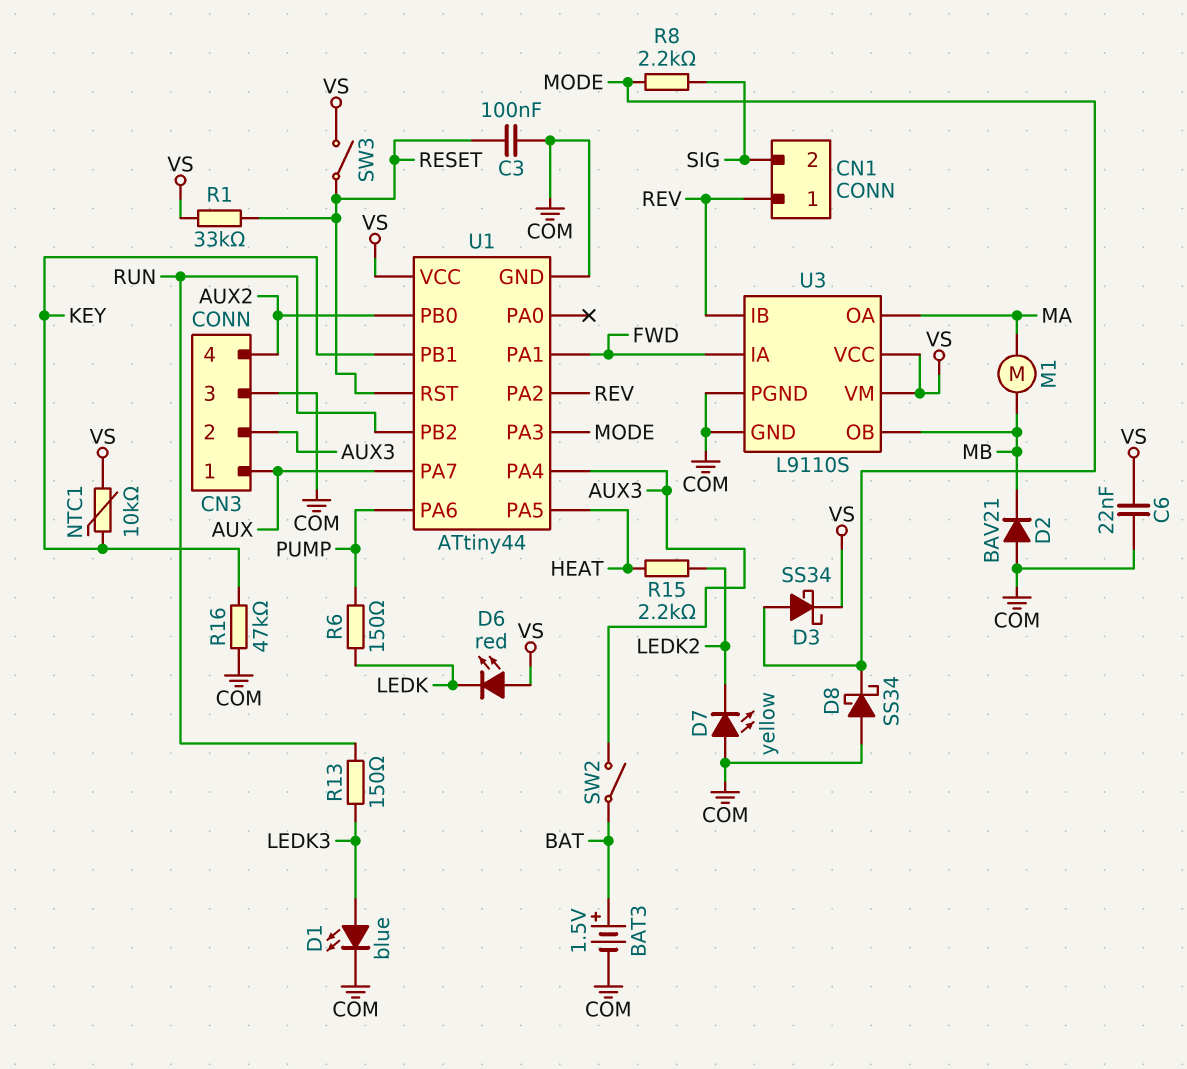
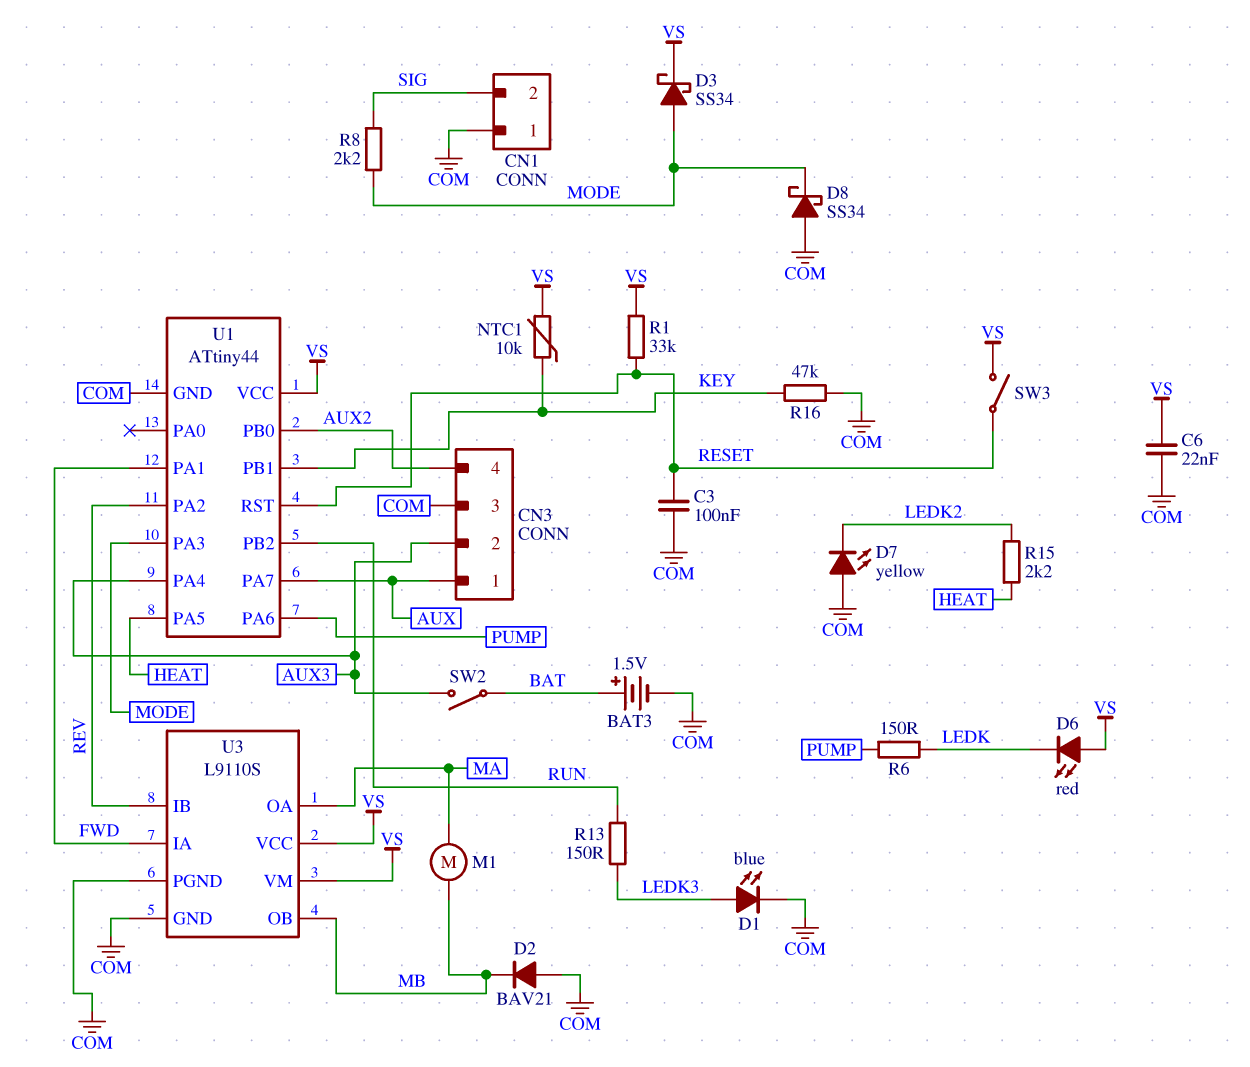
CN1 pin 1: REV -> COM

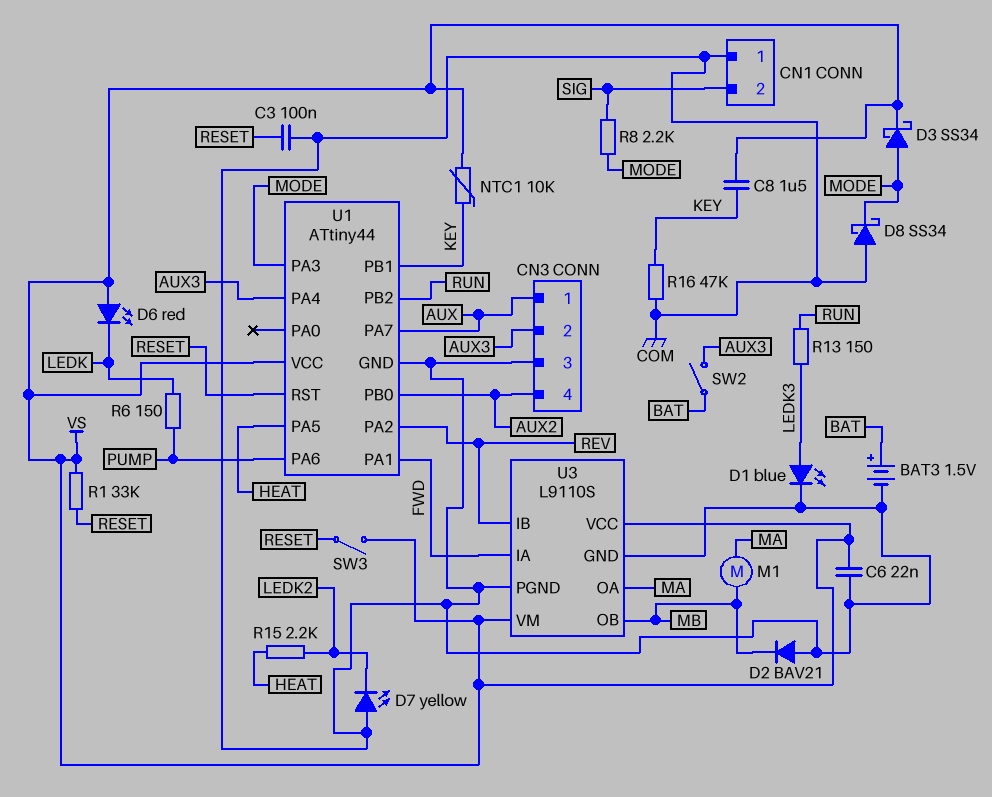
C8: none -> 1.5uF (KEY, VS)

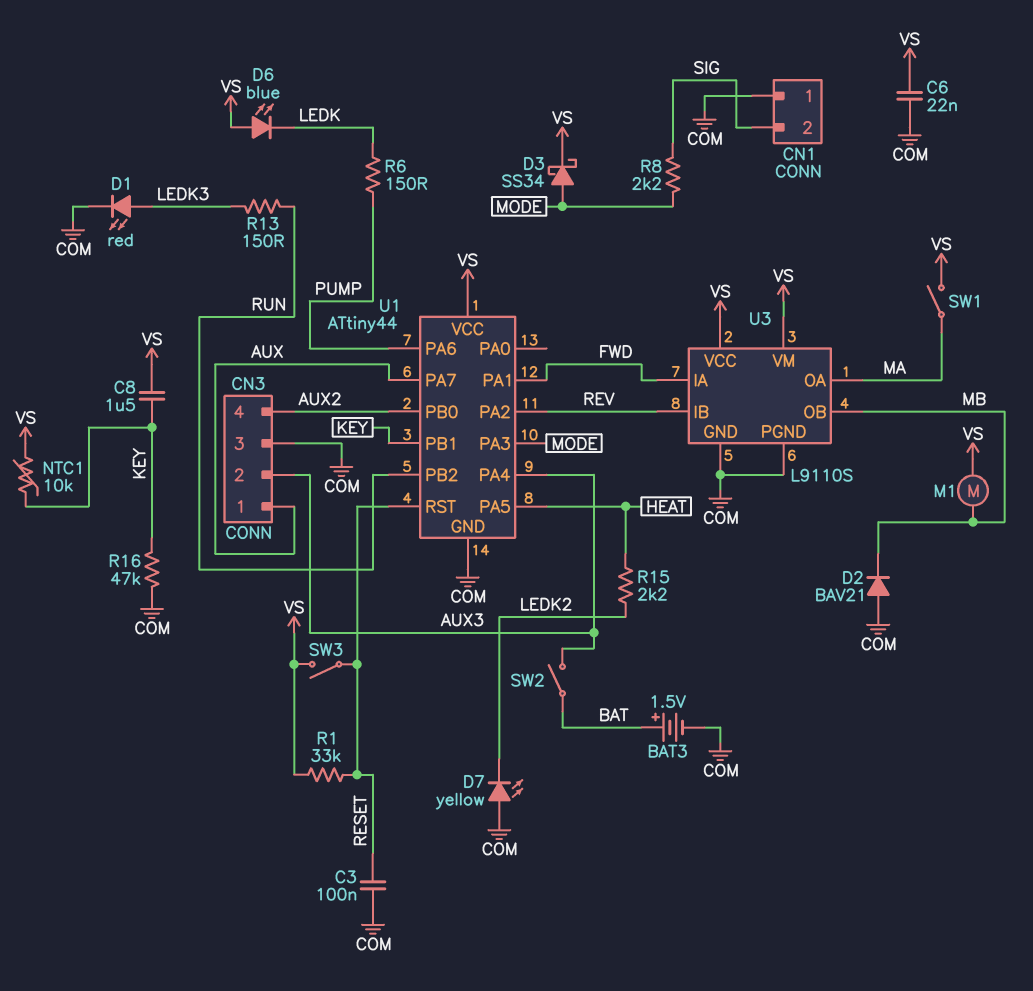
D1: LED blue (A LEDK3, K COM) -> LED red (A LEDK3, K COM)
D6: LED red (A VS, K LEDK) -> LED blue (A VS, K LEDK)
D8: schottky SS34 (A COM, K MODE) -> none
M1: motor (MA, MB) -> motor (MB, VS)
SW1: none -> switch (MA, VS)

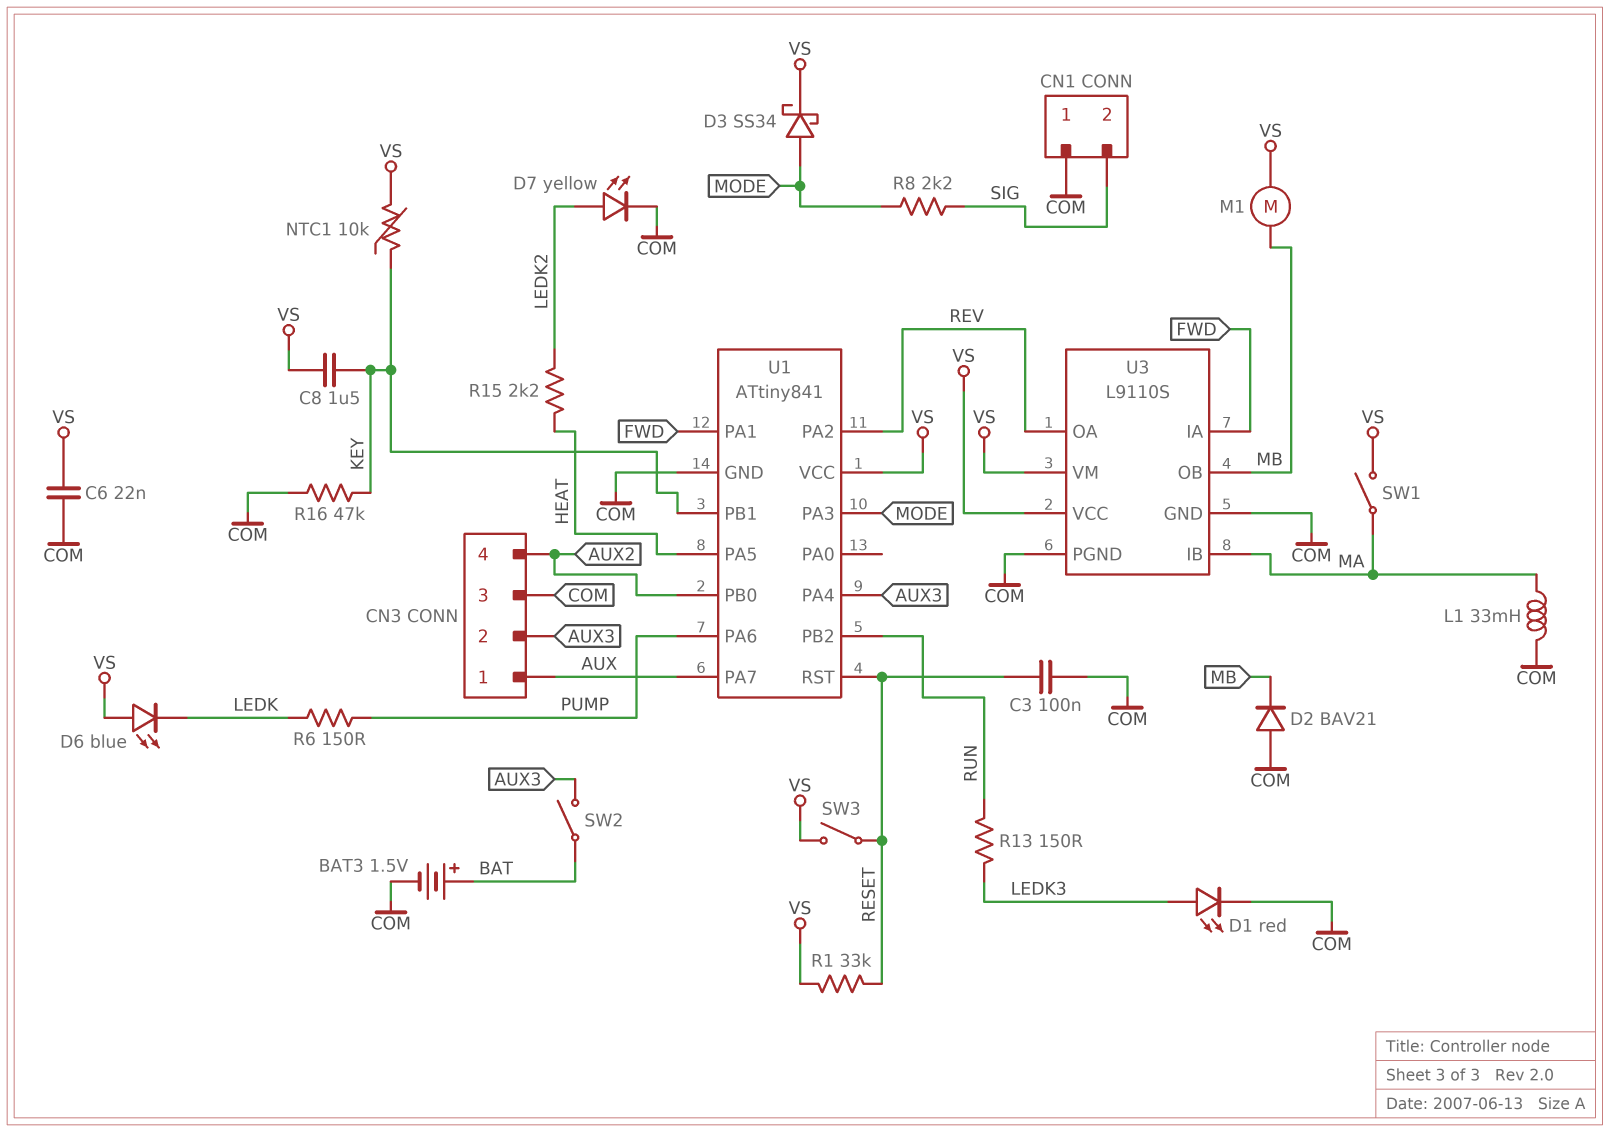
D7: LED yellow (A COM, K LEDK2) -> LED yellow (A LEDK2, K COM)
L1: none -> 33mH (COM, MA)
U1: ATtiny44 -> ATtiny841
U3 pin IB: REV -> MA
U3 pin OA: MA -> REV

